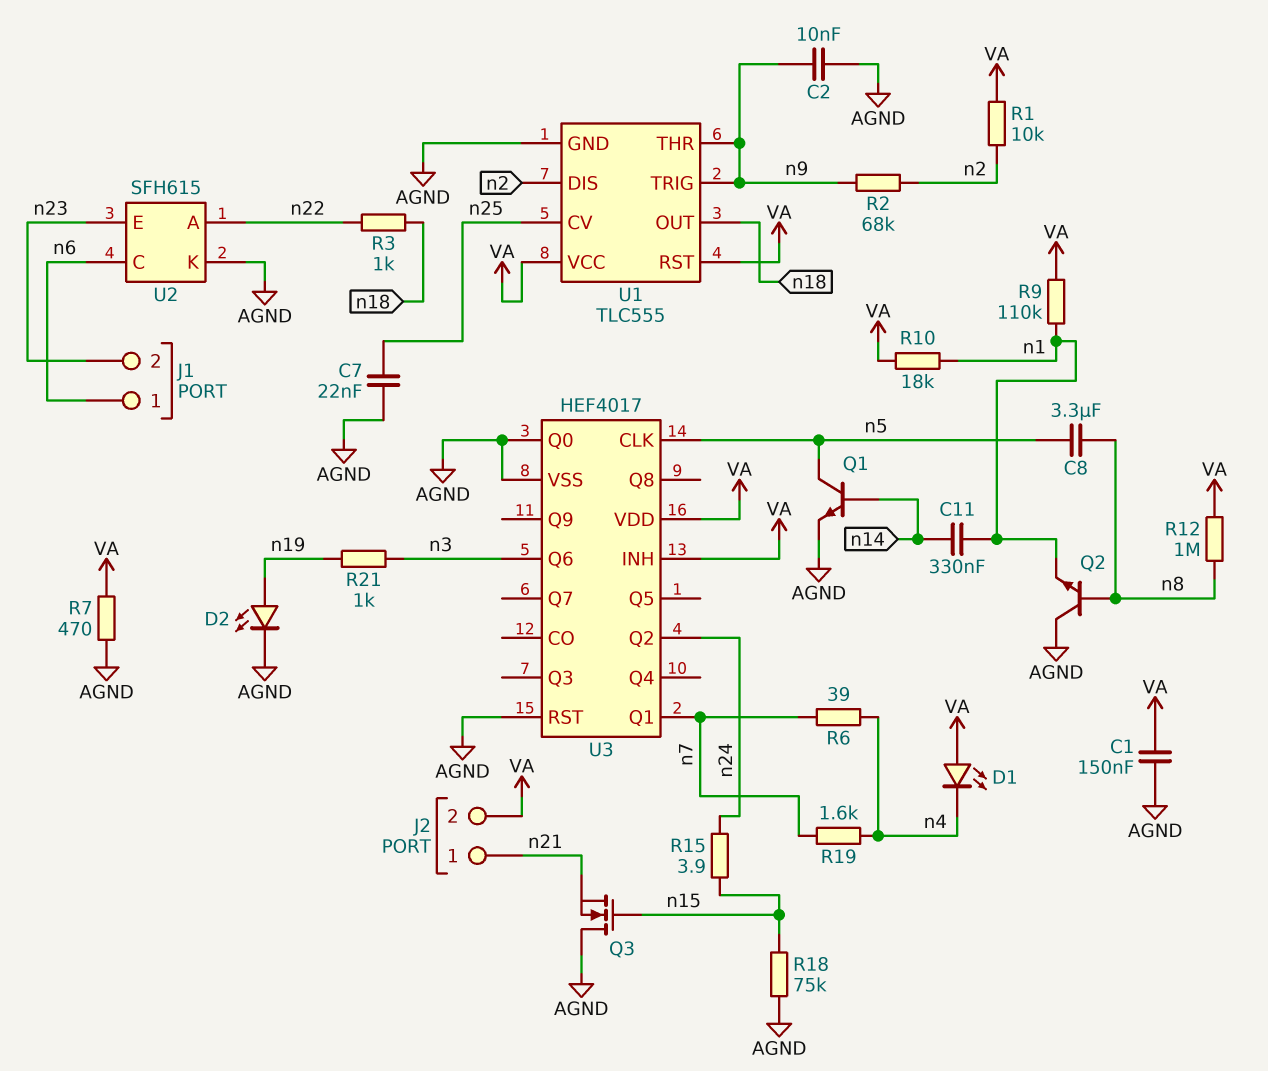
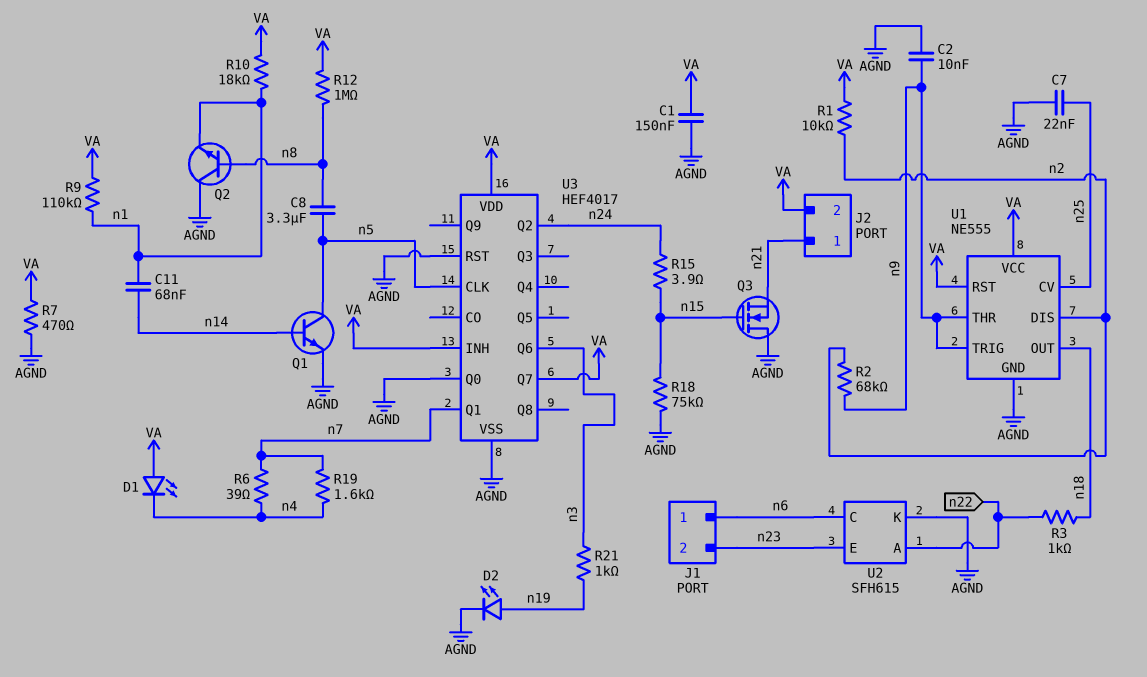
C11: 330nF (n1, n14) -> 68nF (n1, n14)
U1: TLC555 -> NE555
U3 pin Q7: none -> VA

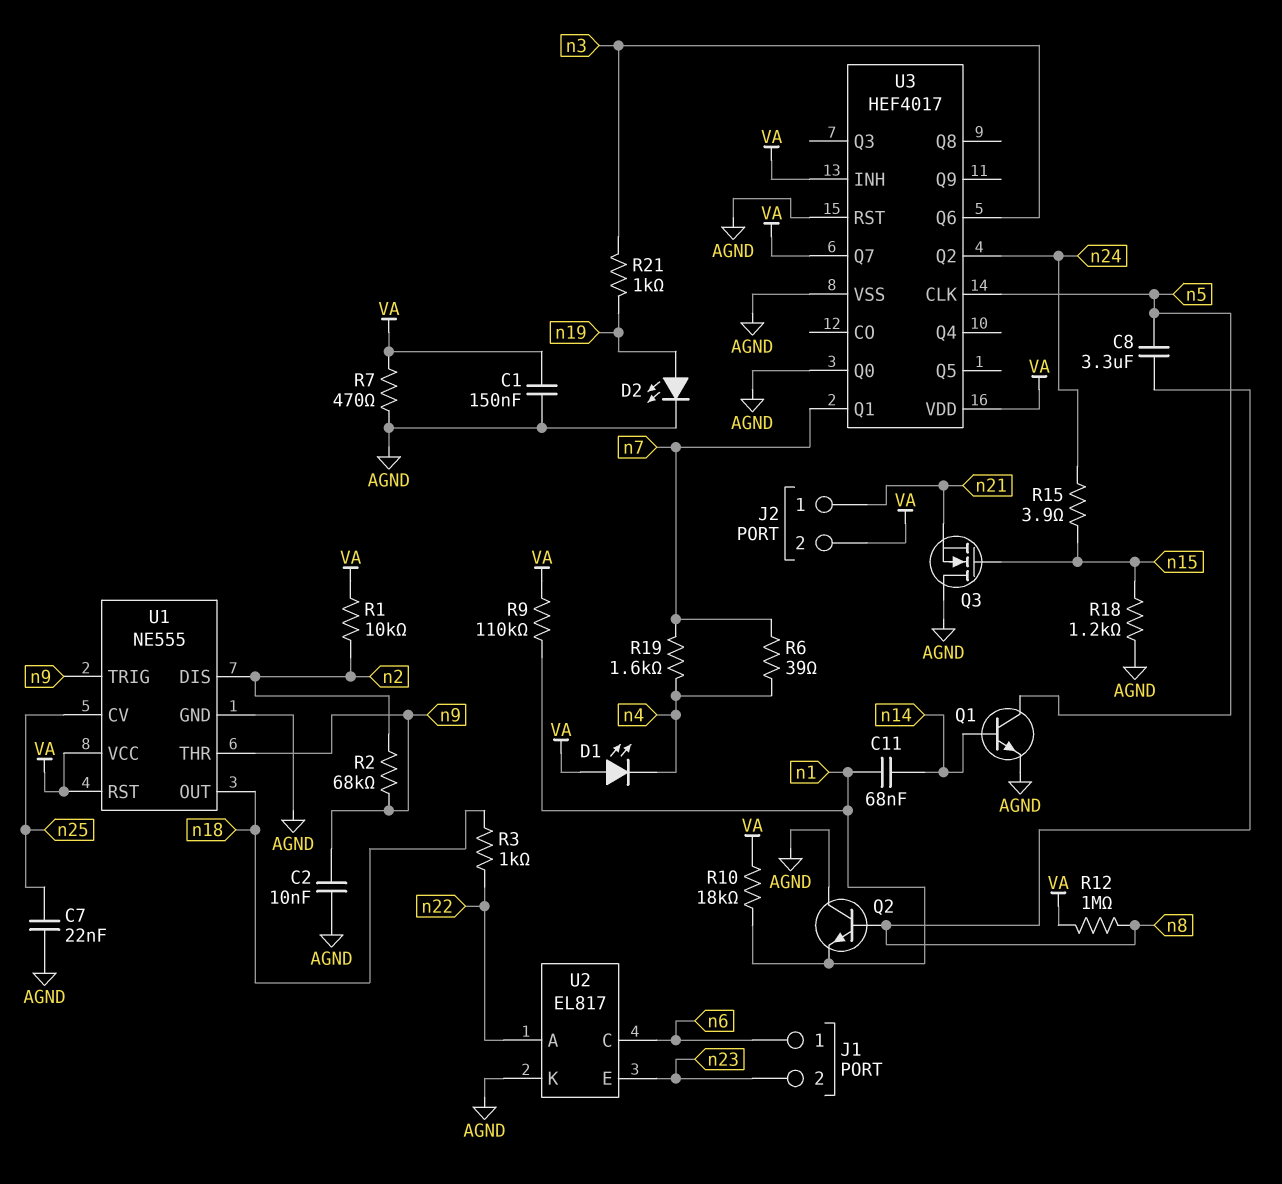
R18: 75k (AGND, n15) -> 1.2k (AGND, n15)
U2: SFH615 -> EL817

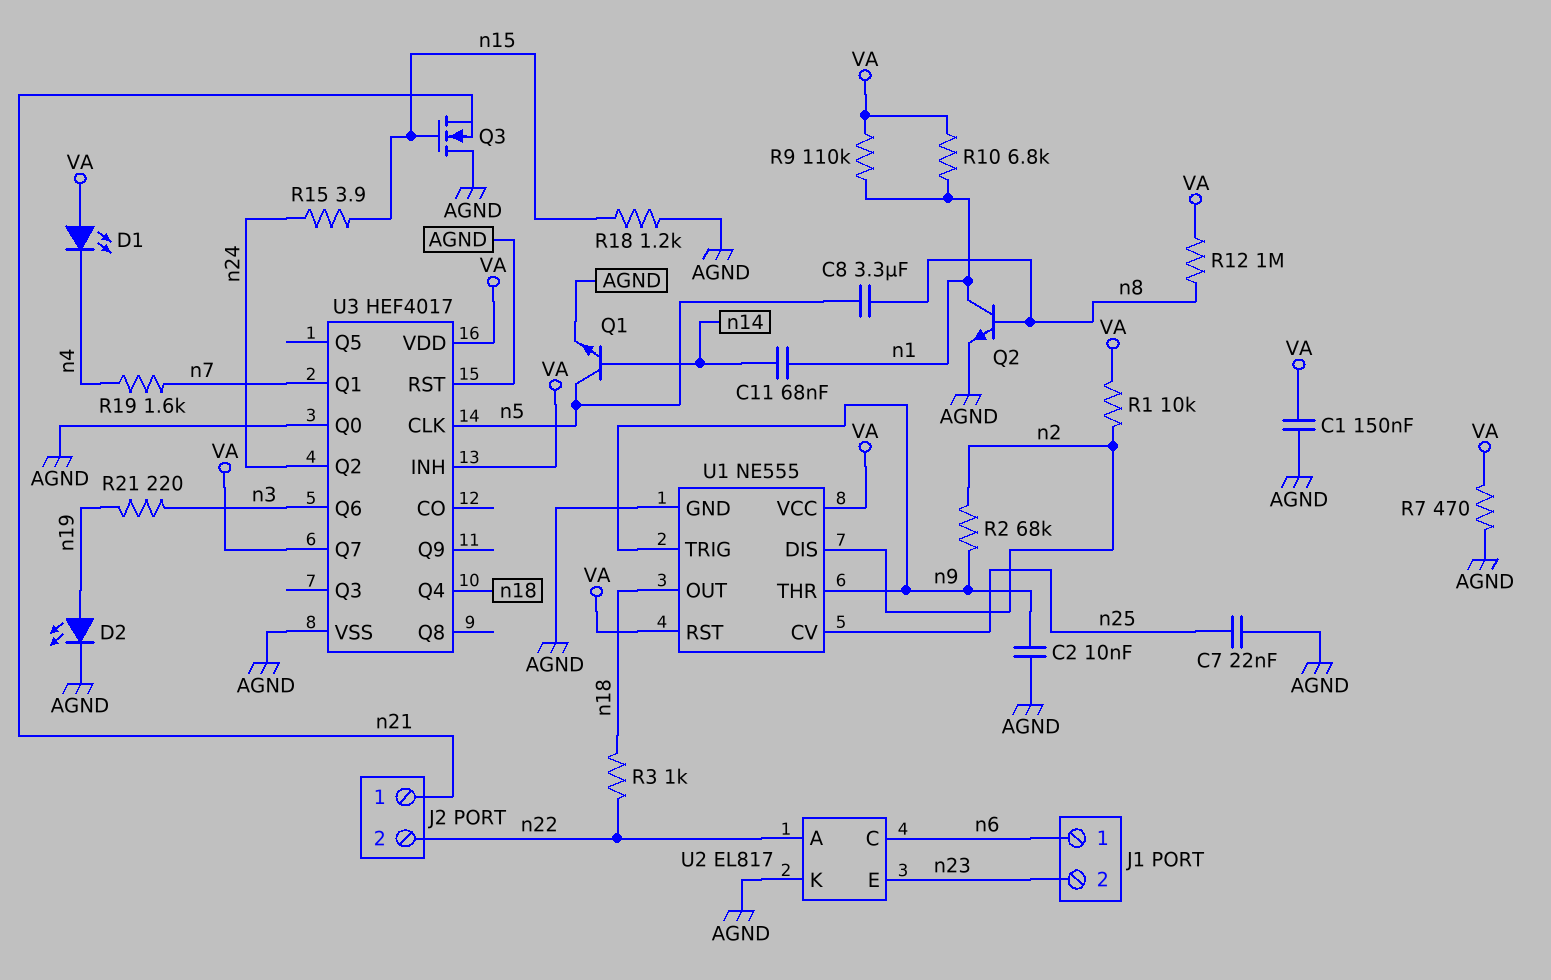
J2 pin 2: VA -> n22
Q2: NPN (B n8, C AGND, E n1) -> NPN (B n8, C n1, E AGND)
R6: 39 (n4, n7) -> none
R10: 18k (VA, n1) -> 6.8k (VA, n1)
R21: 1k (n3, n19) -> 220 (n3, n19)
U3 pin Q4: none -> n18

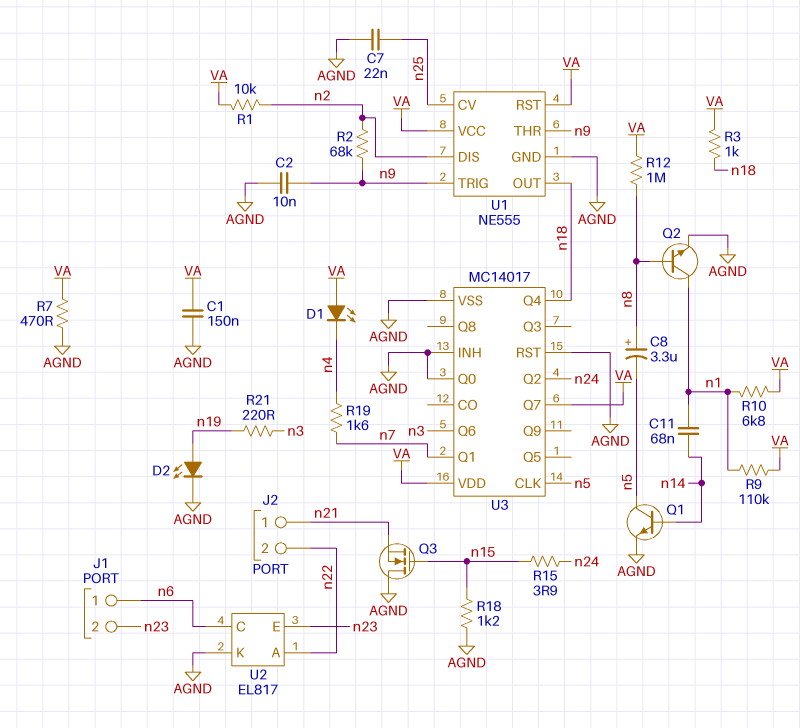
C8: 3.3uF (n5, n8) -> 3.3uF (plus n8, minus n5)
R3: 1k (n18, n22) -> 1k (VA, n18)
U3: HEF4017 -> MC14017
U3 pin INH: VA -> AGND

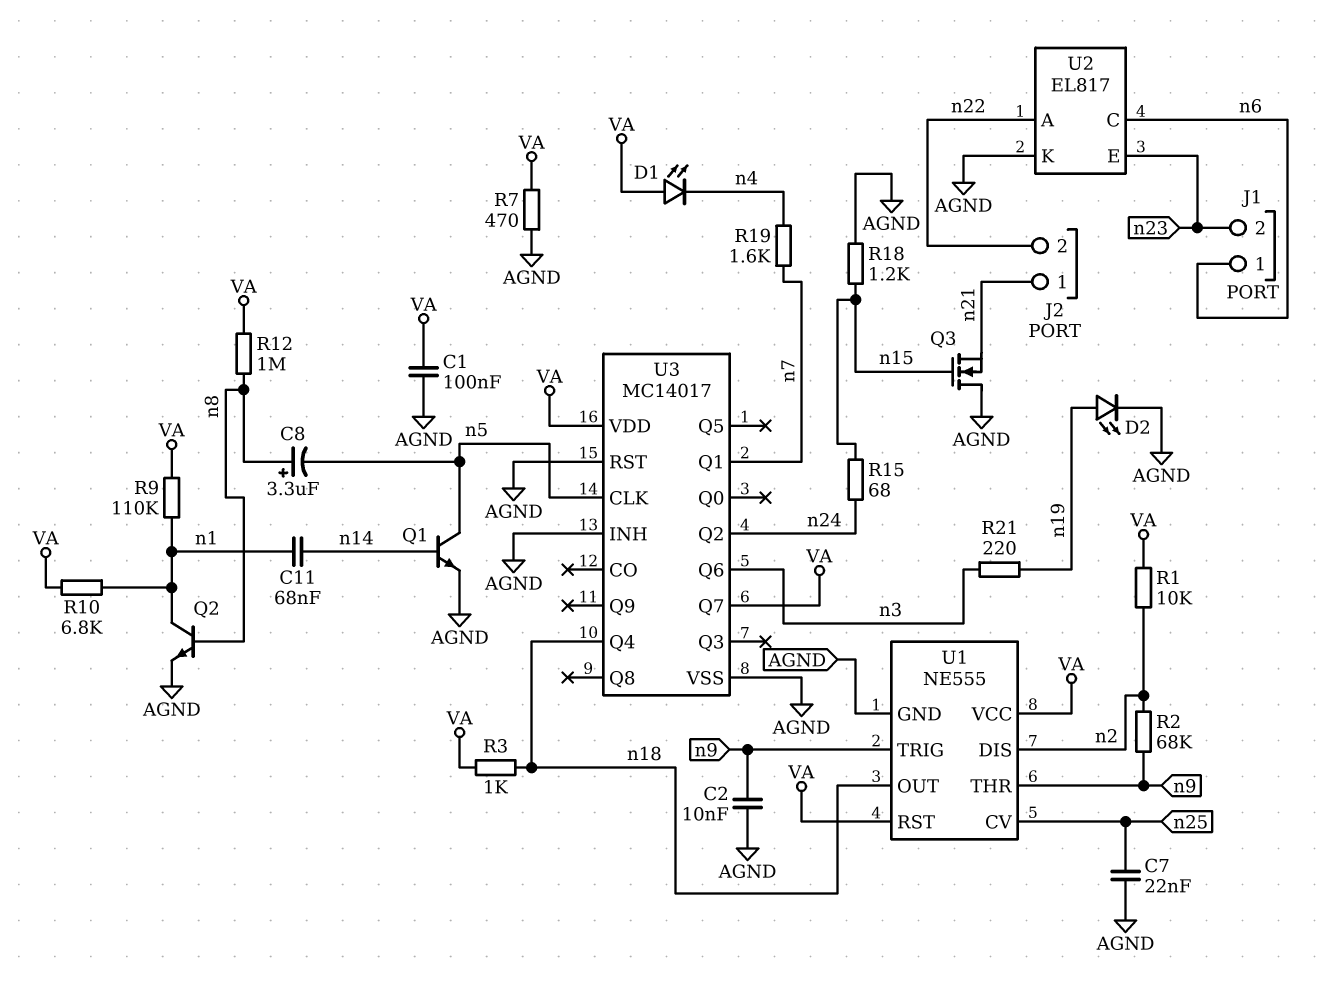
C1: 150nF (AGND, VA) -> 100nF (AGND, VA)
R15: 3.9 (n15, n24) -> 68 (n15, n24)
U3 pin Q0: AGND -> none

